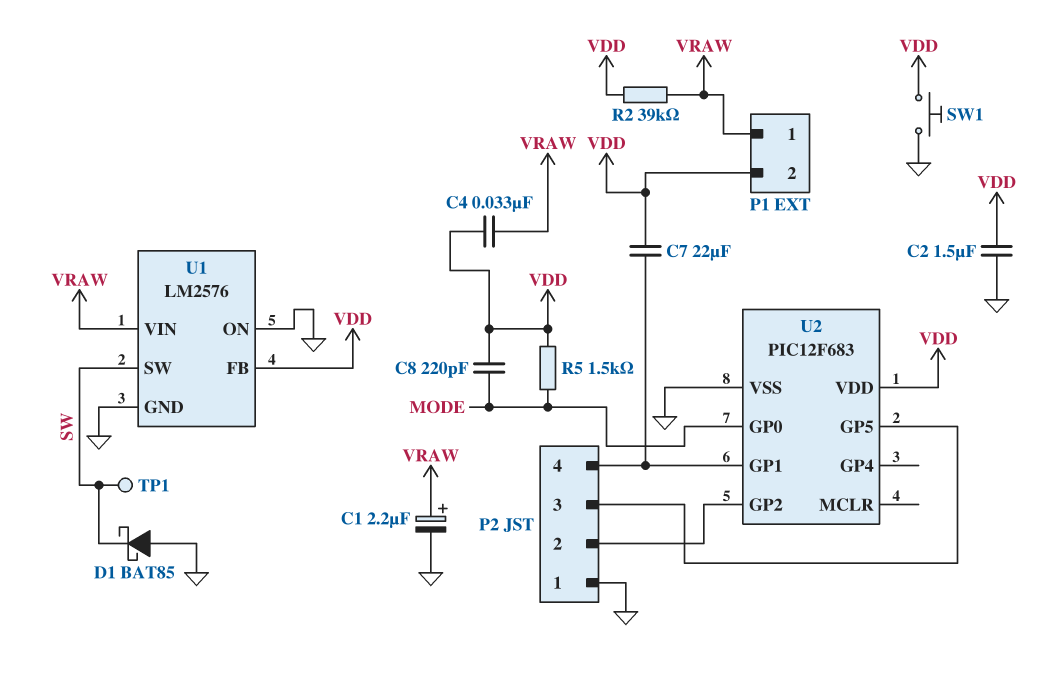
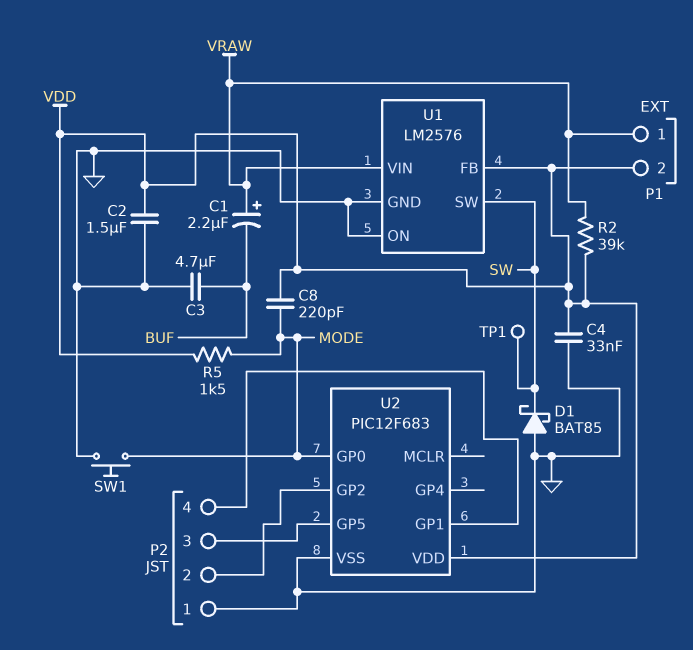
C1: 2.2uF (plus VRAW, minus GND) -> 2.2uF (plus VRAW, minus BUF)
C3: none -> 4.7uF (BUF, GND)
C4: 33nF (VDD, VRAW) -> 33nF (GND, VDD)
C7: 22uF (P2/4, VDD) -> none
SW1: button (GND, VDD) -> button (GND, MODE)

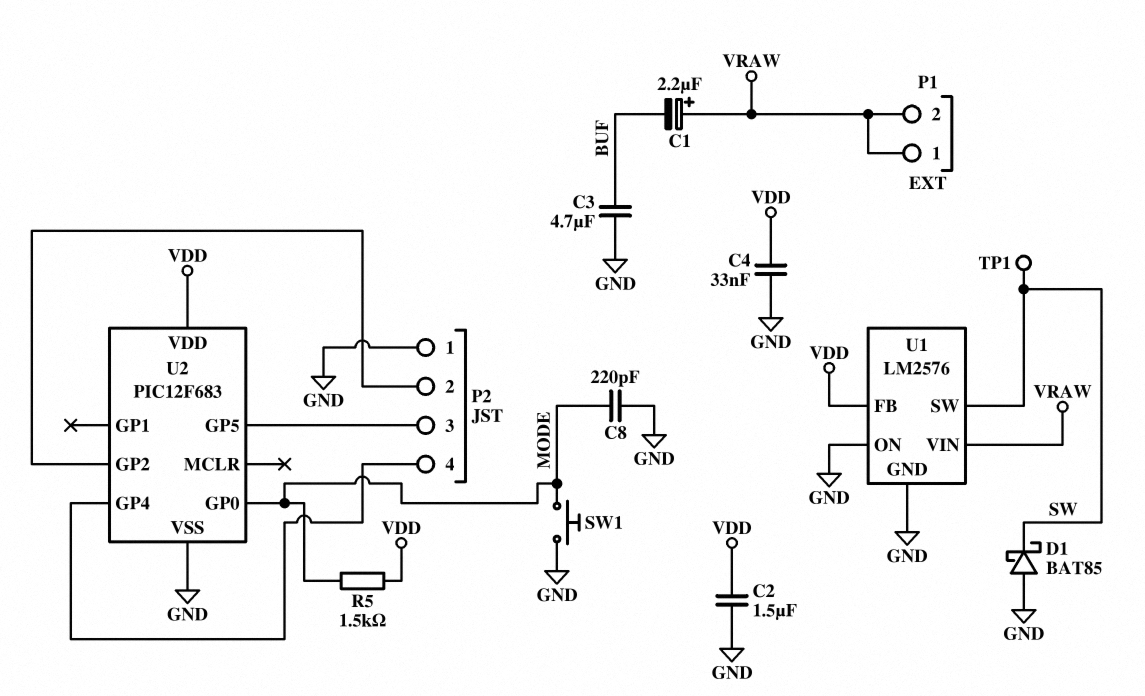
C8: 220pF (MODE, VDD) -> 220pF (GND, MODE)
P1 pin 2: VDD -> VRAW
R2: 39k (VDD, VRAW) -> none
U2 pin GP1: P2/4 -> none
U2 pin GP4: none -> P2/4

